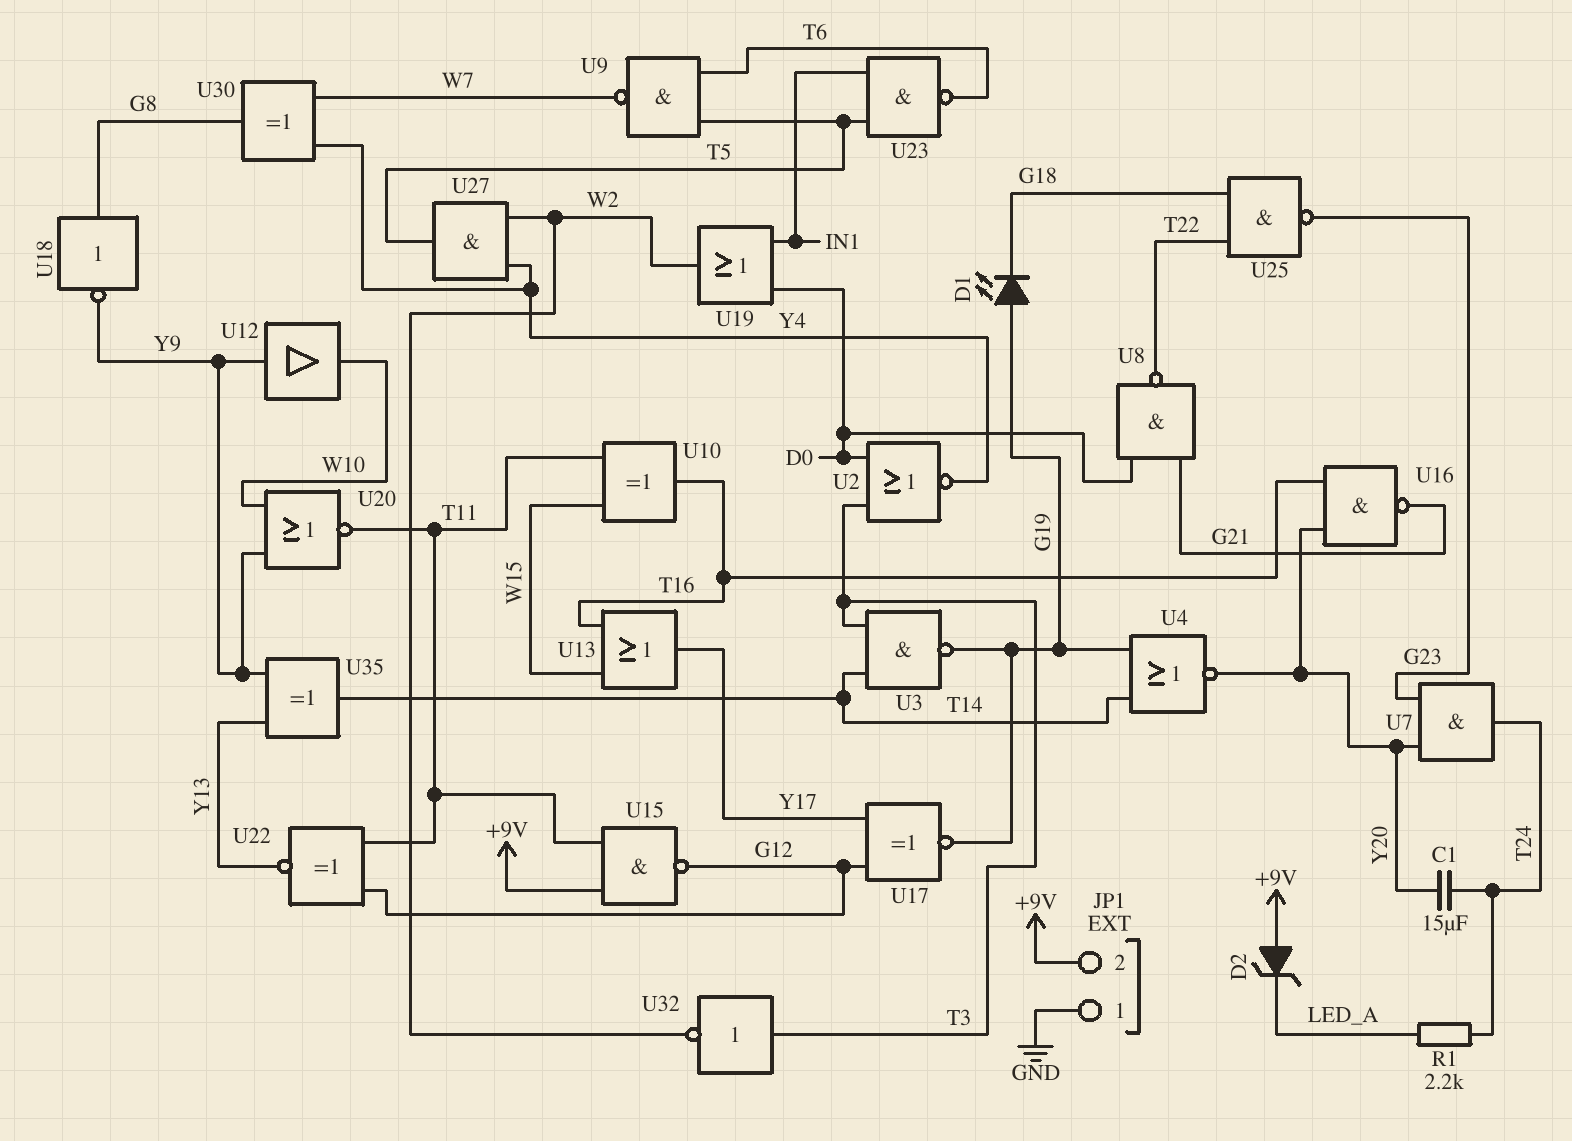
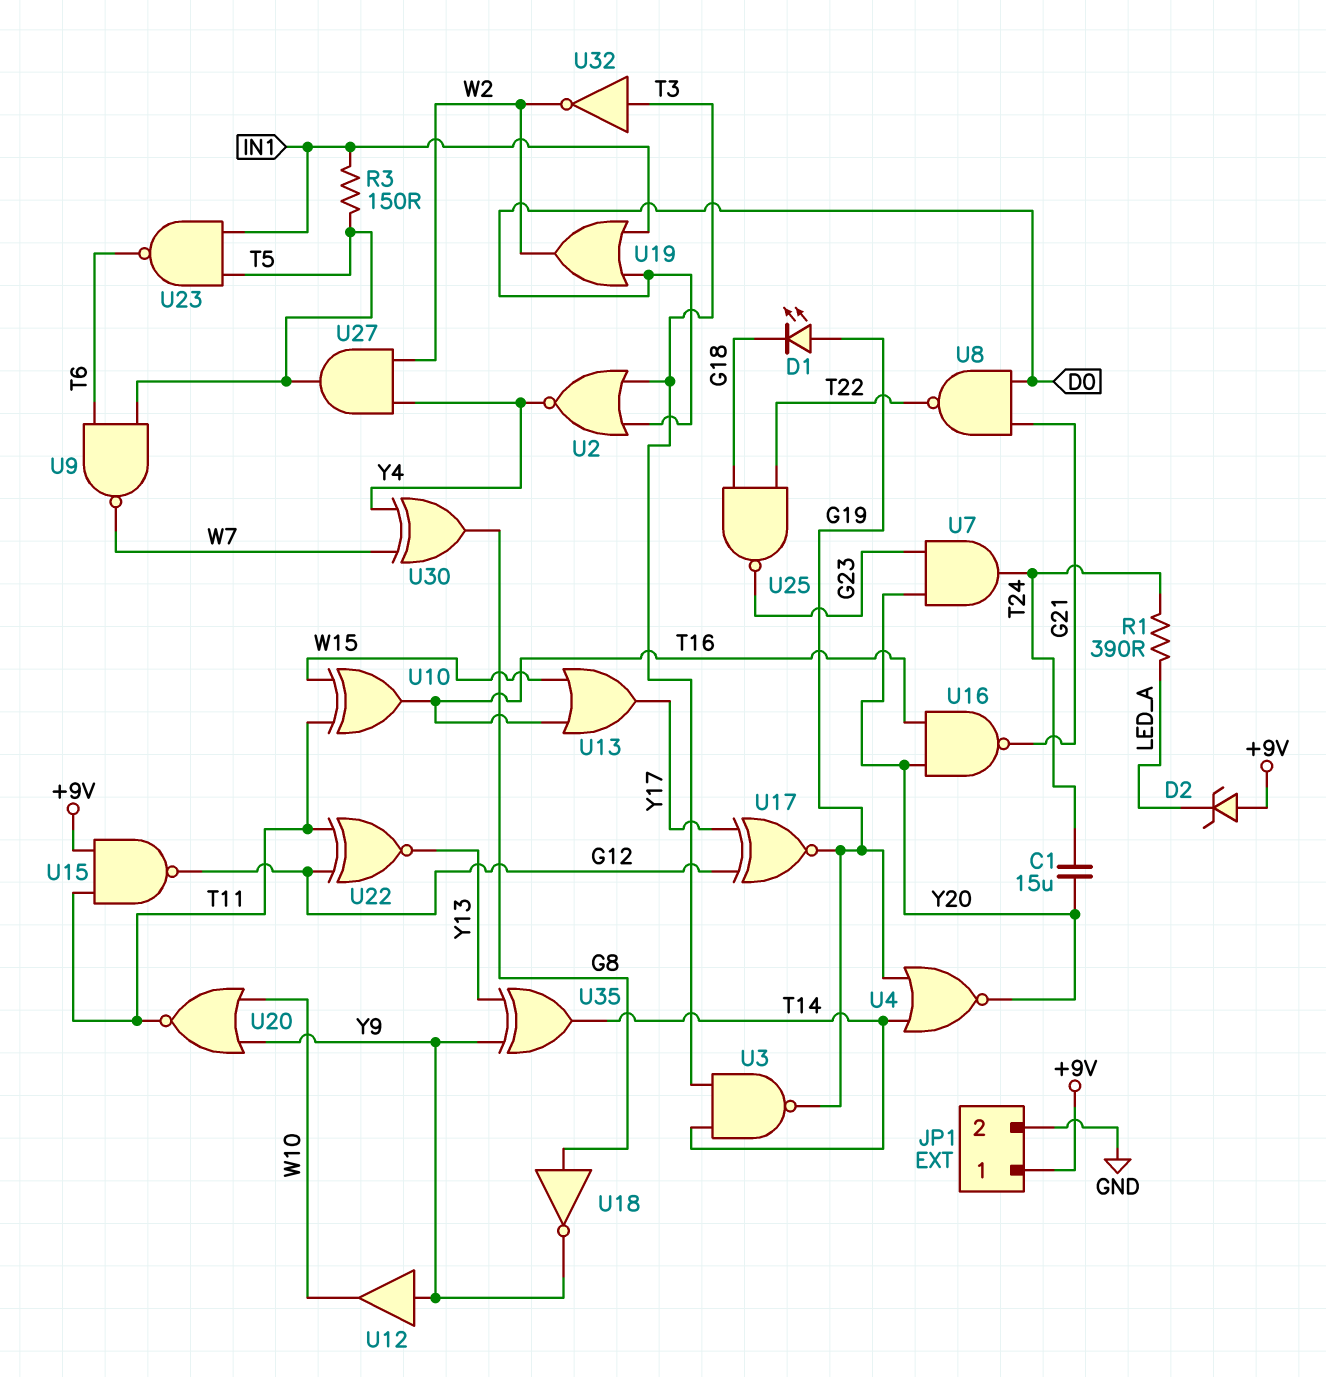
JP1 pin 1: GND -> +9V
JP1 pin 2: +9V -> GND
R1: 2.2k (LED_A, T24) -> 390 (LED_A, T24)
R3: none -> 150 (IN1, T5)

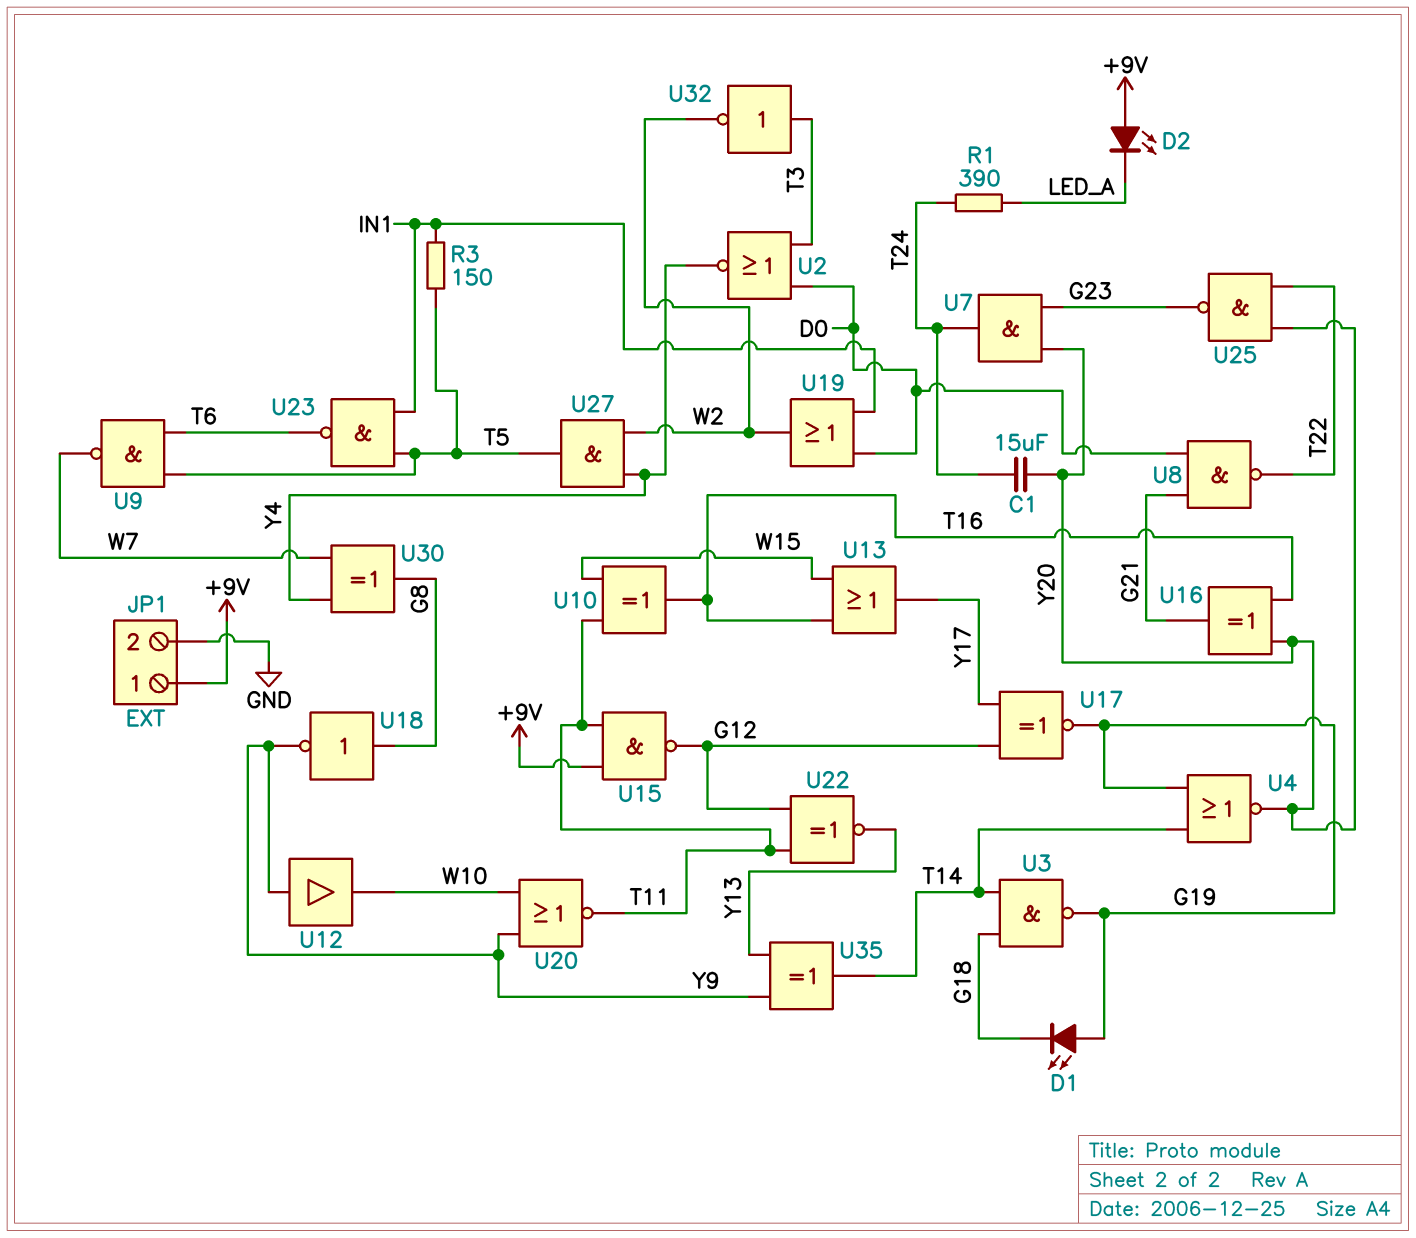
D2: zener (A +9V, K LED_A) -> LED (A +9V, K LED_A)
U3: NAND (in T3, in T14, out G19) -> NAND (in G18, in T14, out G19)
U16: NAND (in T16, in Y20, out G21) -> XOR (in T16, in Y20, out G21)
U25: NAND (in G18, in T22, out G23) -> NAND (in T22, in Y20, out G23)

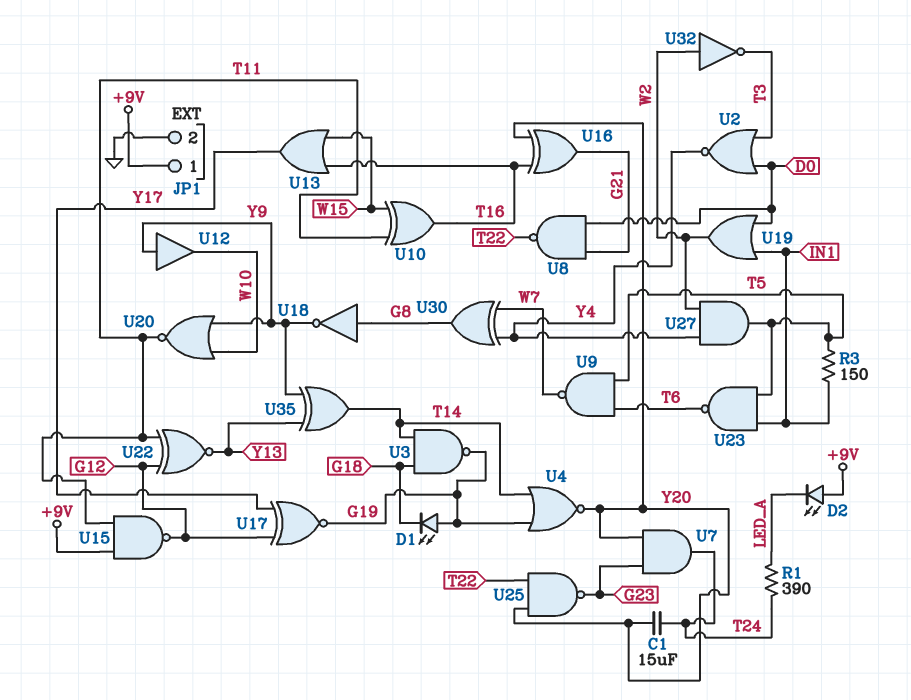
U32: NOT (in T3, out W2) -> NOT (in W2, out T3)

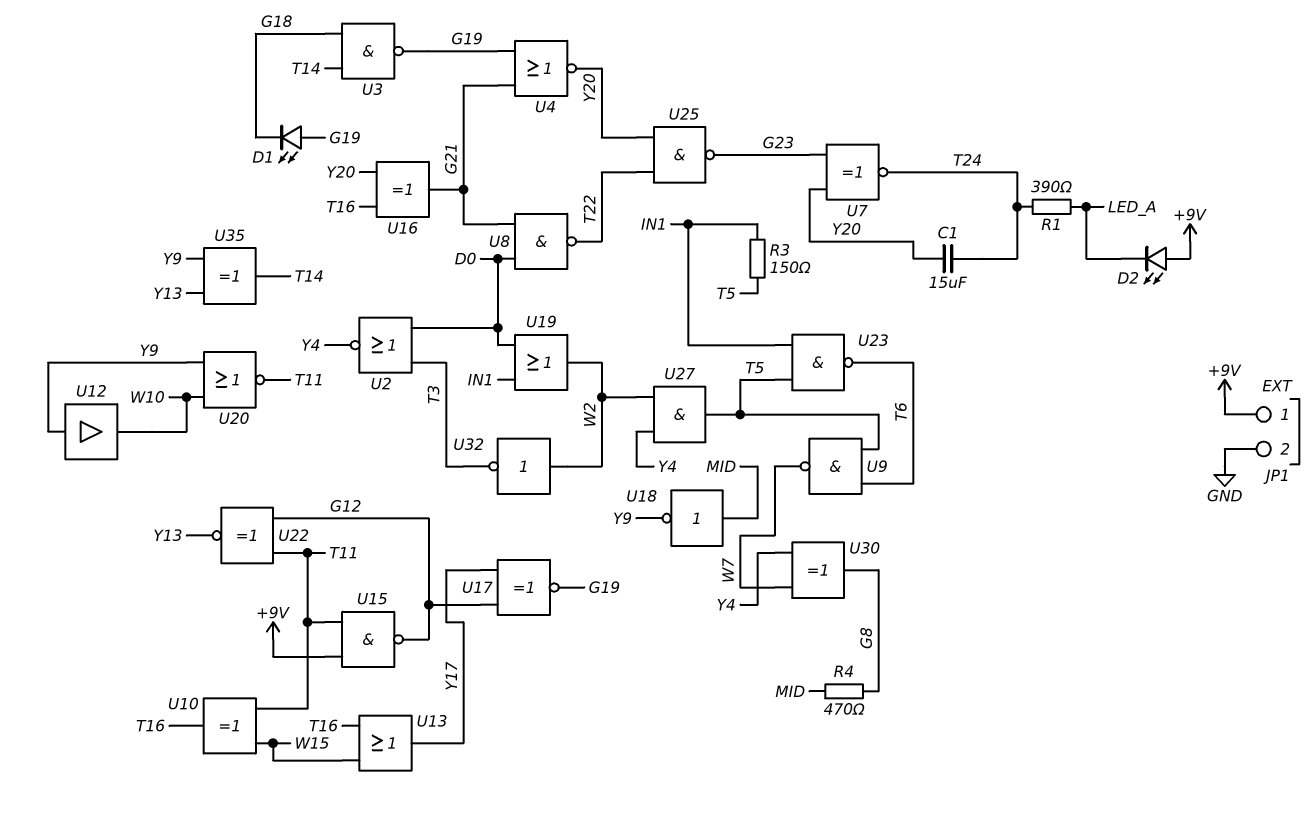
R4: none -> 470 (G8, MID)
U4: NOR (in G19, in T14, out Y20) -> NOR (in G19, in G21, out Y20)
U7: AND (in G23, in Y20, out T24) -> XNOR (in G23, in Y20, out T24)
U18: NOT (in G8, out Y9) -> NOT (in MID, out Y9)

